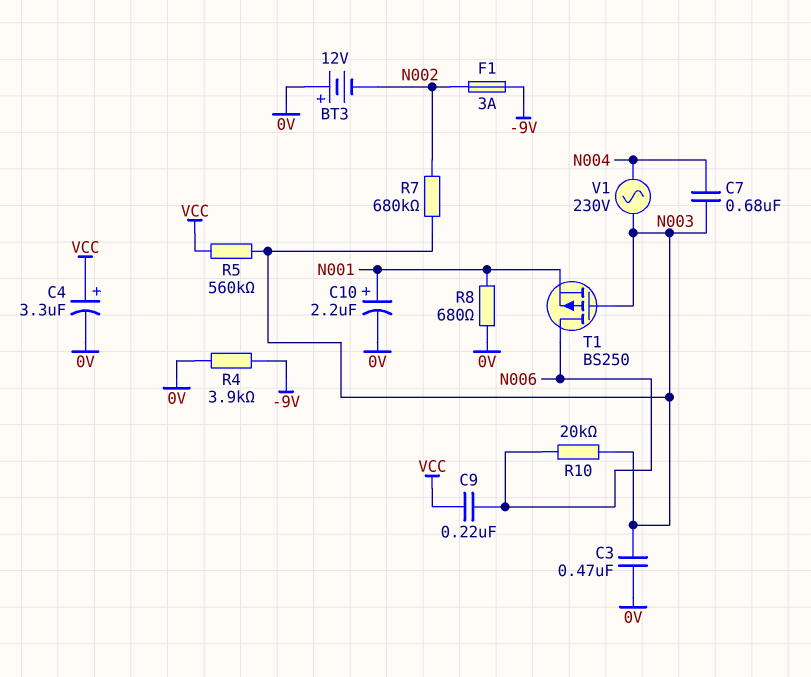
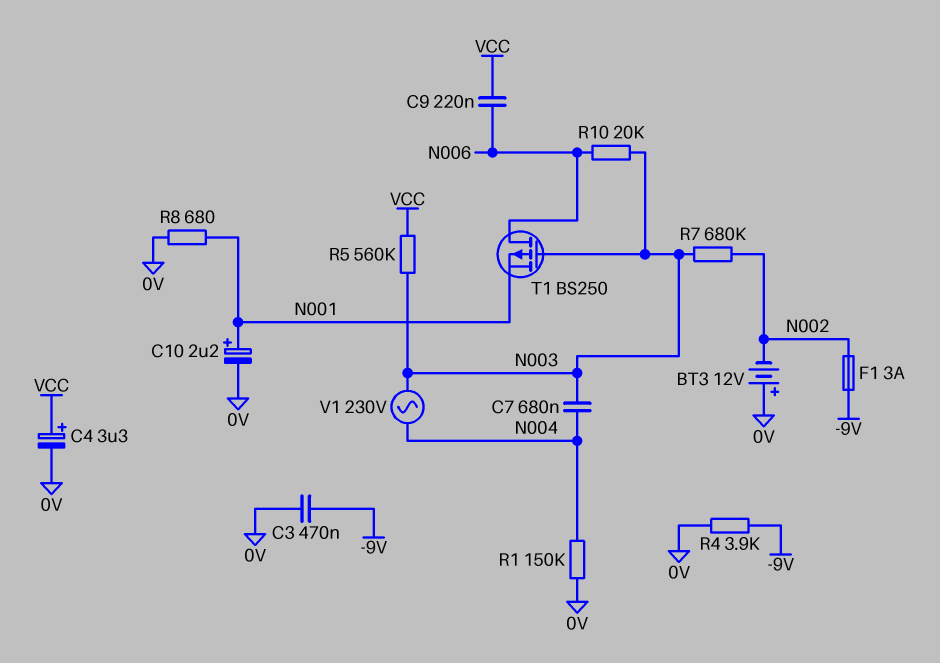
C3: 470nF (0V, N003) -> 470nF (-9V, 0V)
R1: none -> 150k (0V, N004)

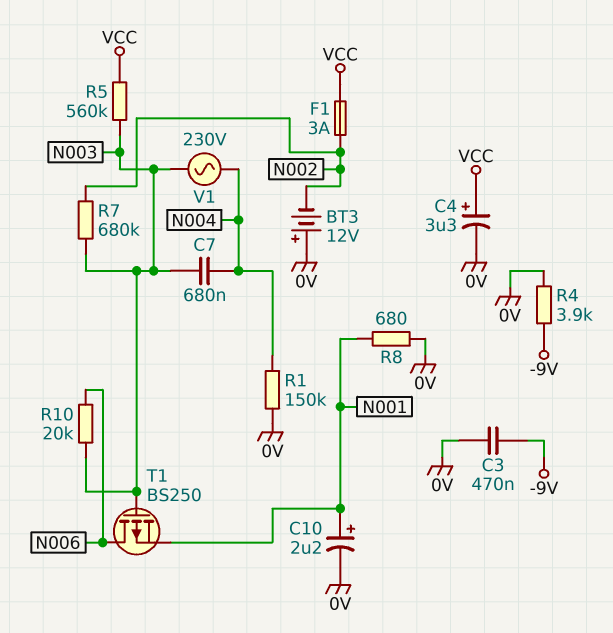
C9: 220nF (N006, VCC) -> none
F1: 3A (-9V, N002) -> 3A (N002, VCC)

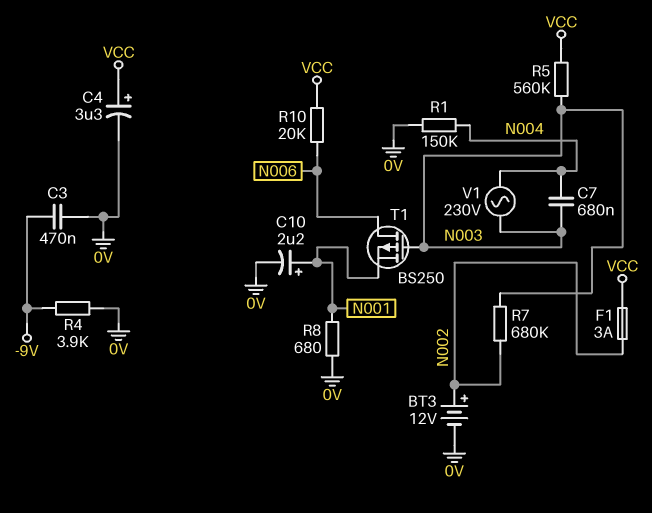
BT3: 12V (plus 0V, minus N002) -> 12V (plus N002, minus 0V)
R10: 20k (N003, N006) -> 20k (N006, VCC)

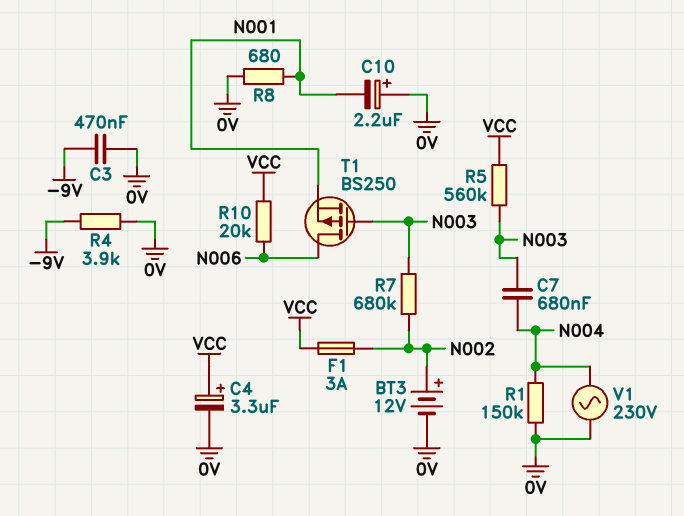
C10: 2.2uF (plus N001, minus 0V) -> 2.2uF (plus 0V, minus N001)
V1: AC 230V (N003, N004) -> AC 230V (0V, N004)

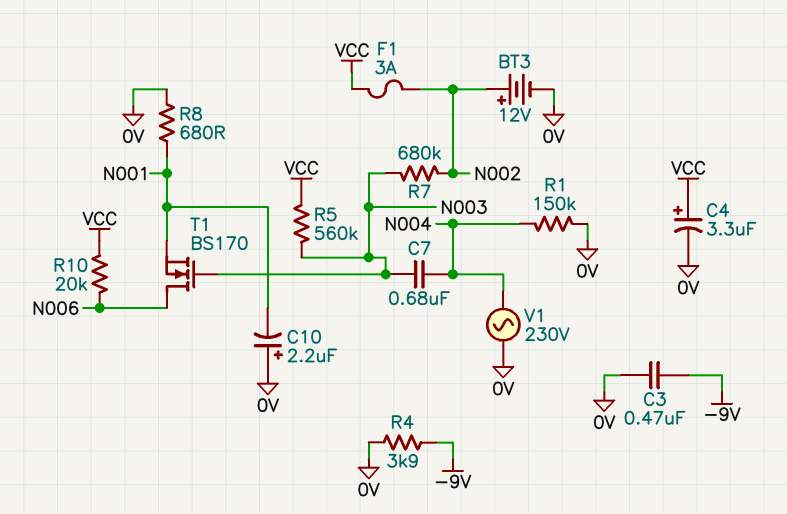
T1: PMOS BS250 (G N003, D N006, S N001) -> NMOS BS170 (G N003, D N006, S N001)

